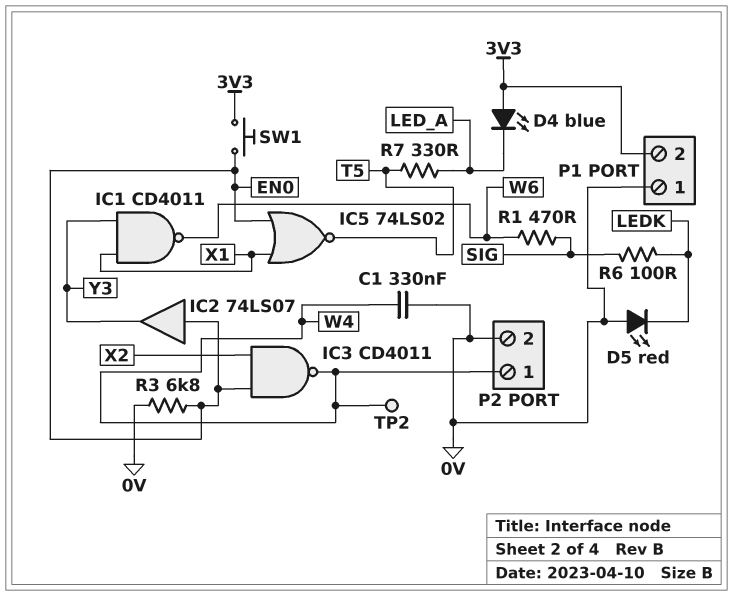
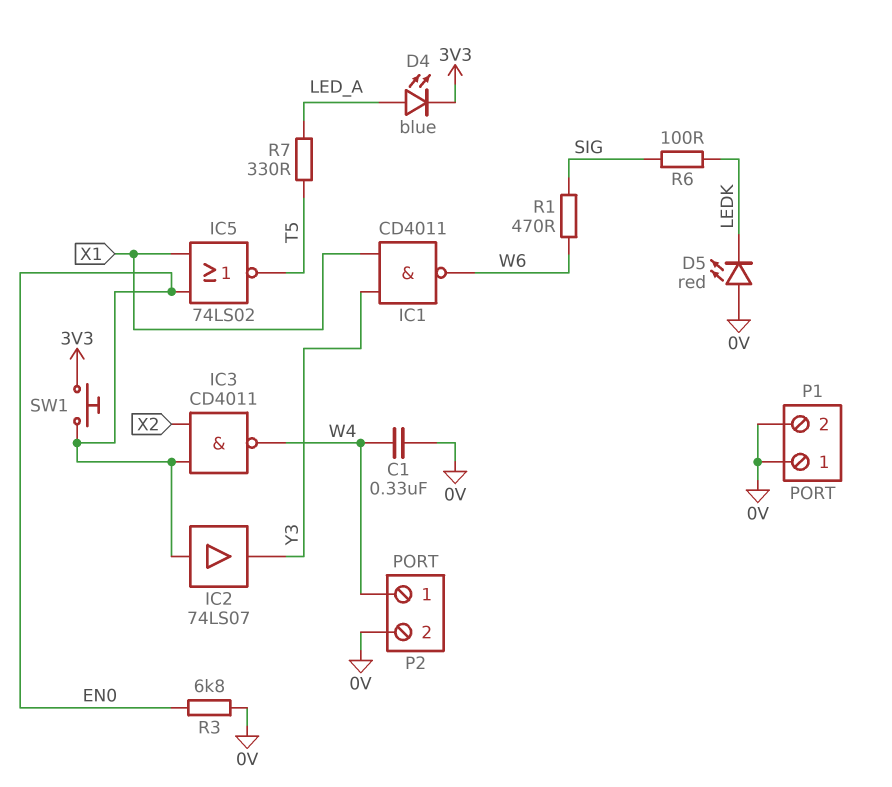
D4: LED blue (A 3V3, K LED_A) -> LED blue (A LED_A, K 3V3)
P1 pin 2: 3V3 -> 0V
TP2: test point (W4) -> none

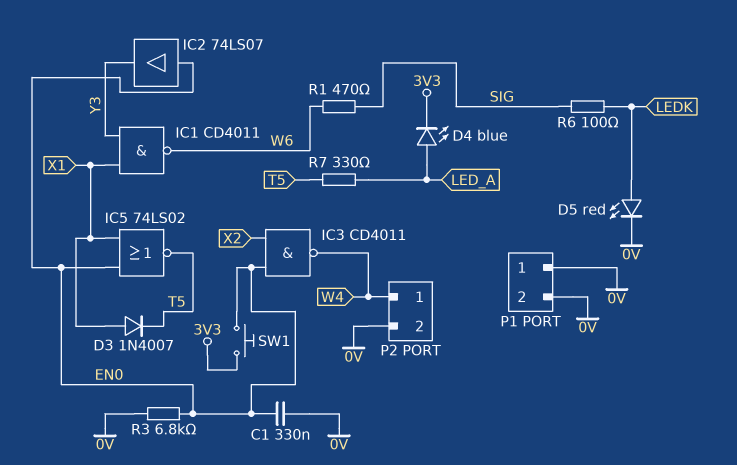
C1: 330nF (0V, W4) -> 330nF (0V, EN0)
D3: none -> diode 1N4007 (A X1, K T5)
D5: LED red (A 0V, K LEDK) -> LED red (A LEDK, K 0V)

